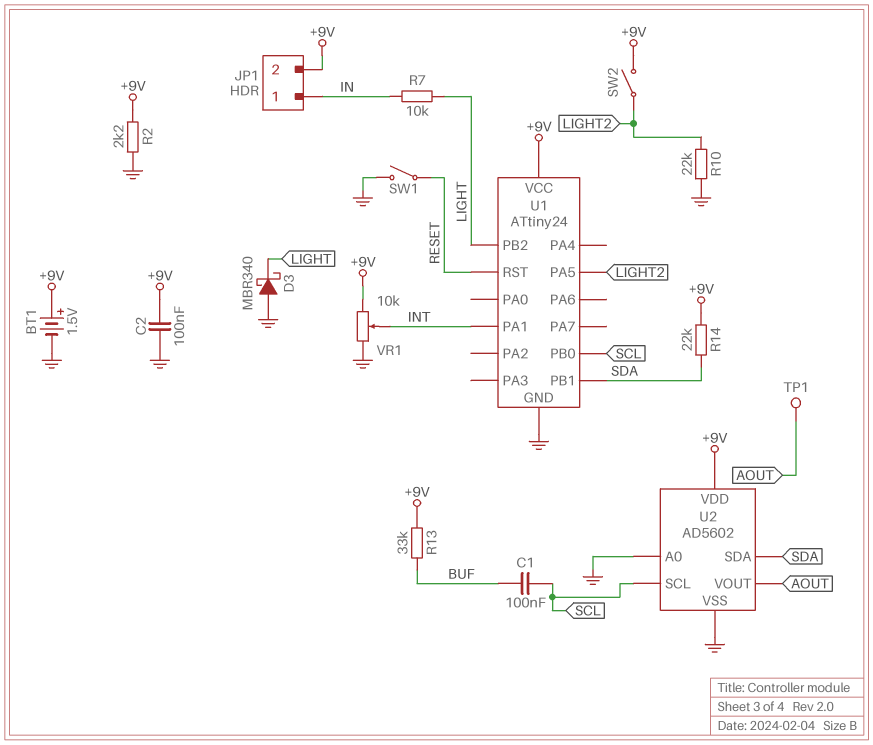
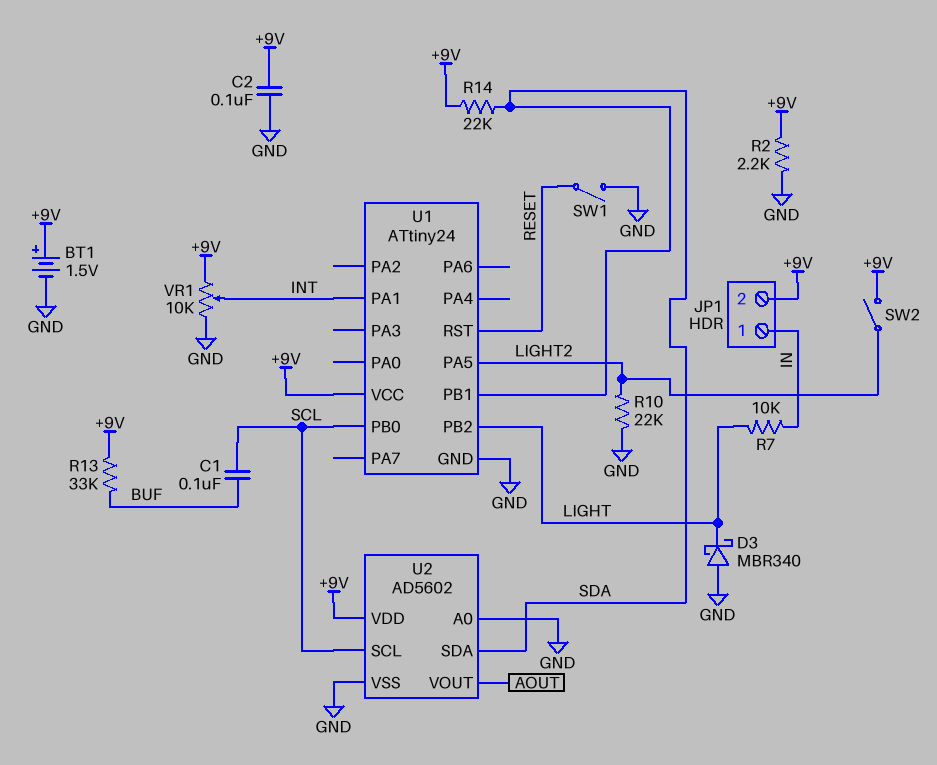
TP1: test point (AOUT) -> none

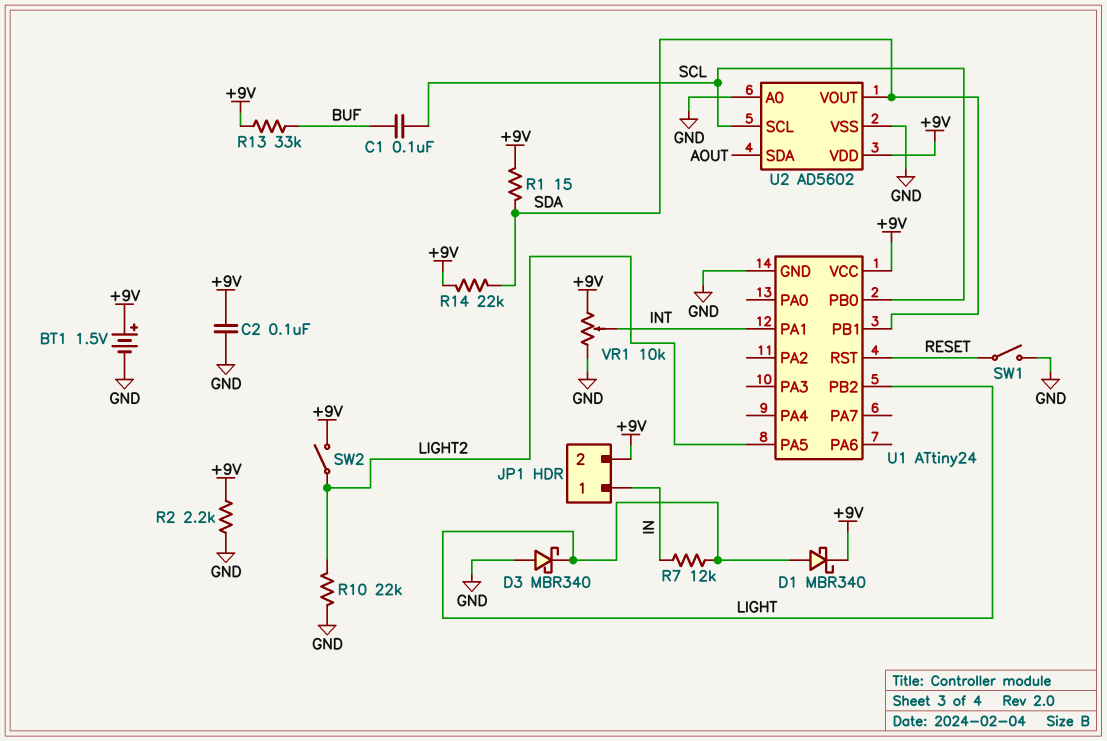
D1: none -> schottky MBR340 (A LIGHT, K +9V)
R1: none -> 15 (+9V, SDA)
R7: 10k (IN, LIGHT) -> 12k (IN, LIGHT)
U2 pin SDA: SDA -> AOUT
U2 pin VOUT: AOUT -> SDA

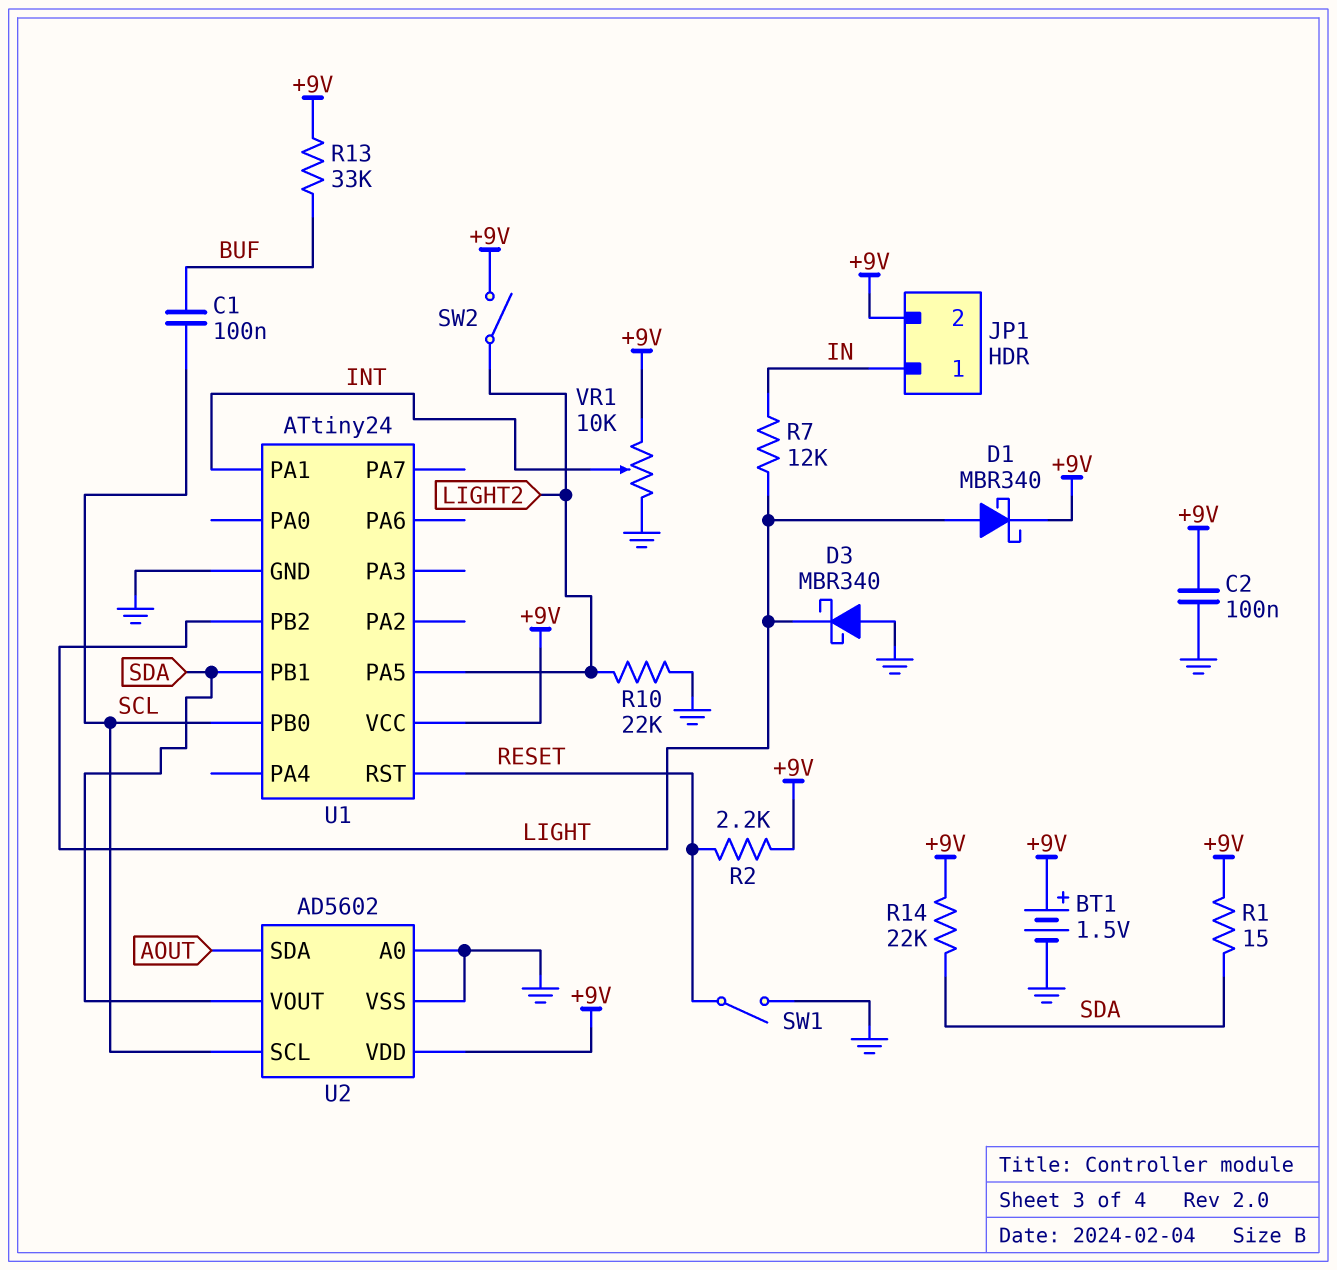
R2: 2.2k (+9V, GND) -> 2.2k (+9V, RESET)

